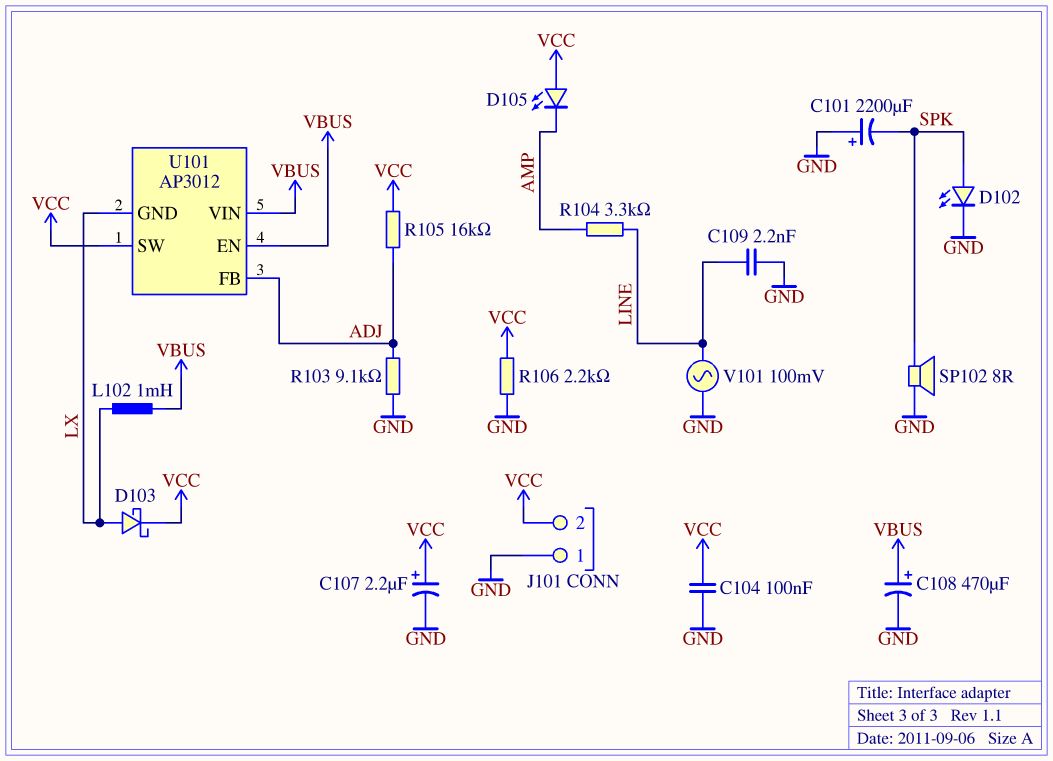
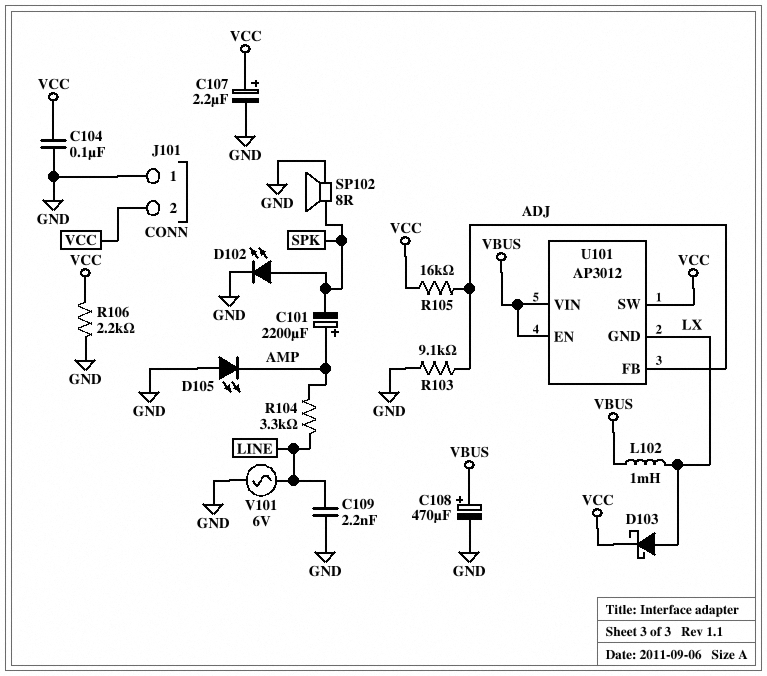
C101: 2200uF (plus GND, minus SPK) -> 2200uF (plus AMP, minus SPK)
D105: LED (A VCC, K AMP) -> LED (A GND, K AMP)
V101: AC 100mV (GND, LINE) -> AC 6V (GND, LINE)

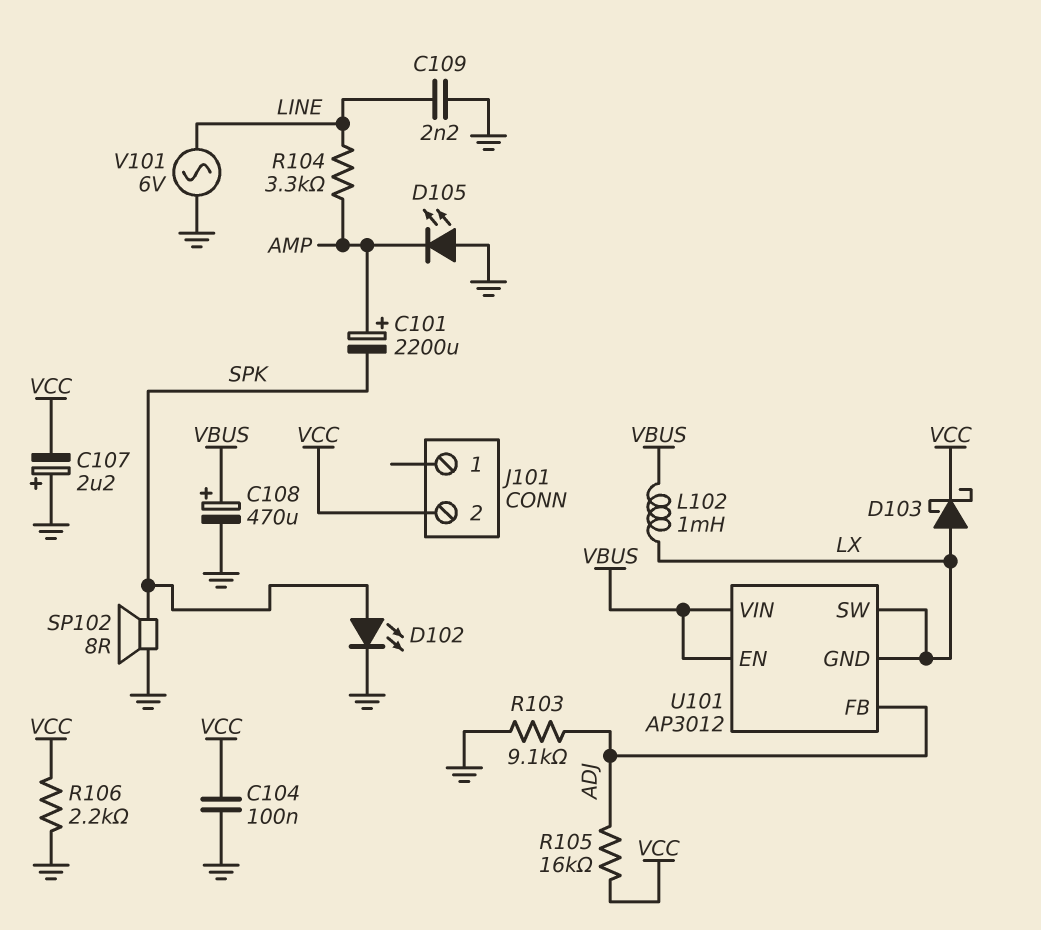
C107: 2.2uF (plus VCC, minus GND) -> 2.2uF (plus GND, minus VCC)
J101 pin 1: GND -> none
U101 pin SW: VCC -> LX

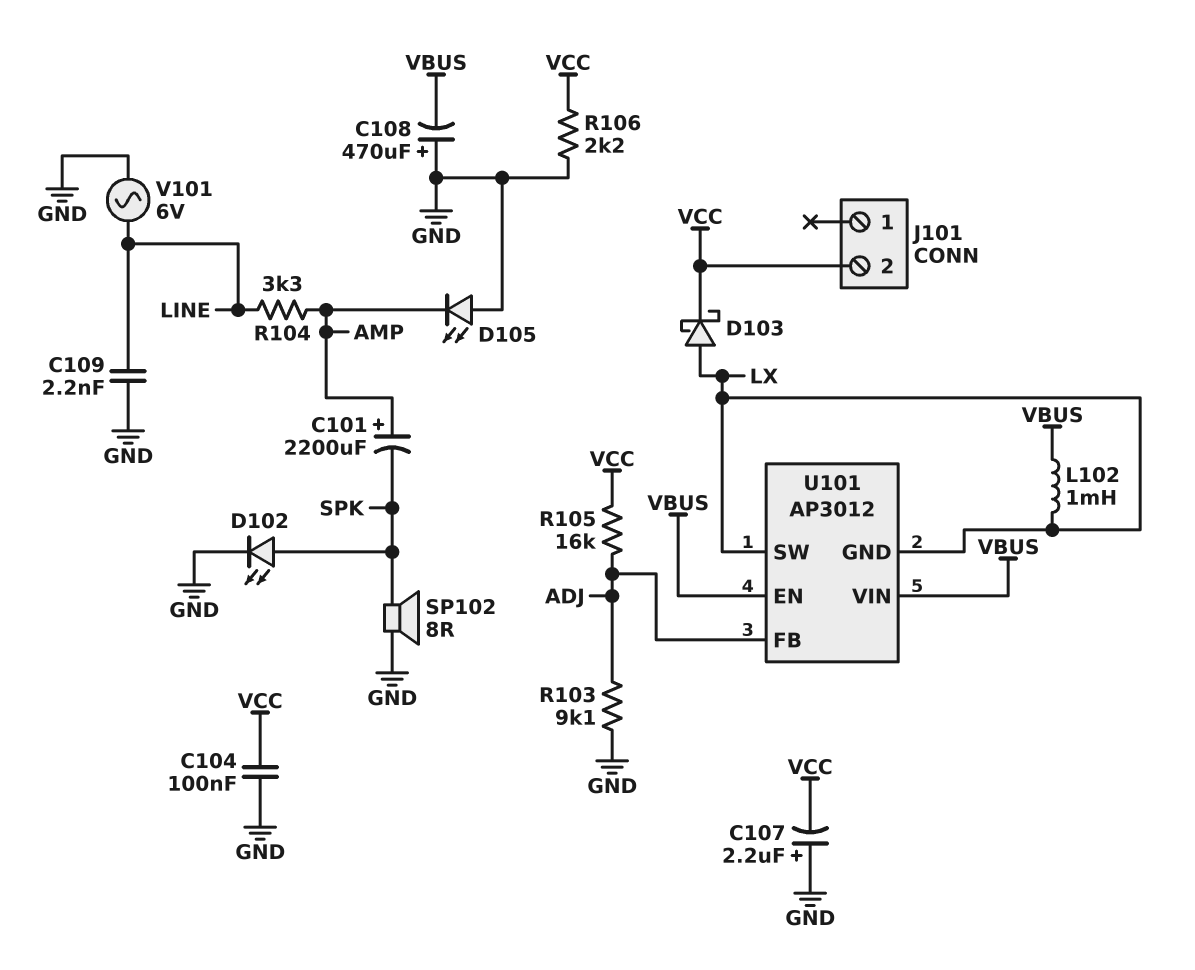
C108: 470uF (plus VBUS, minus GND) -> 470uF (plus GND, minus VBUS)

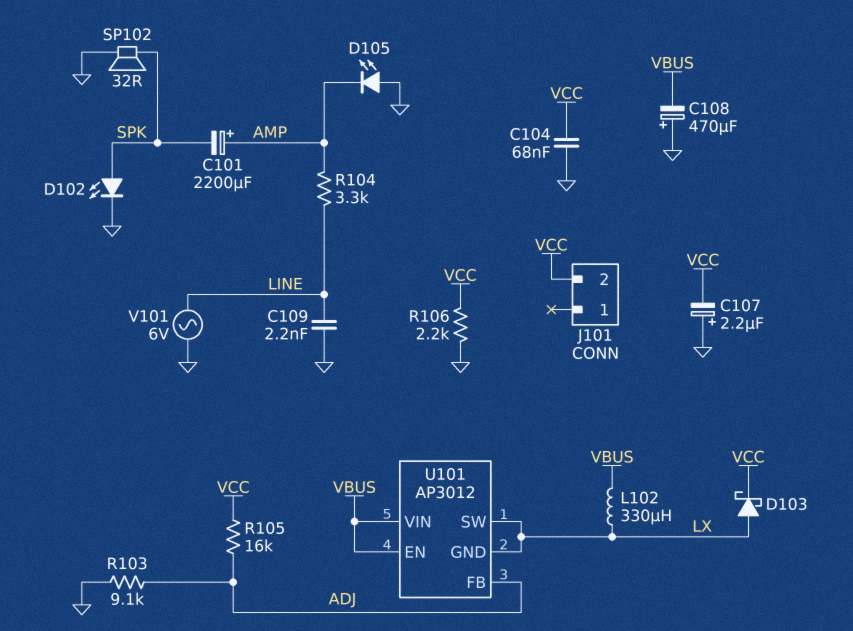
C104: 100nF (GND, VCC) -> 68nF (GND, VCC)
L102: 1mH (LX, VBUS) -> 330uH (LX, VBUS)
SP102: speaker 8R (GND, SPK) -> speaker 32R (GND, SPK)

